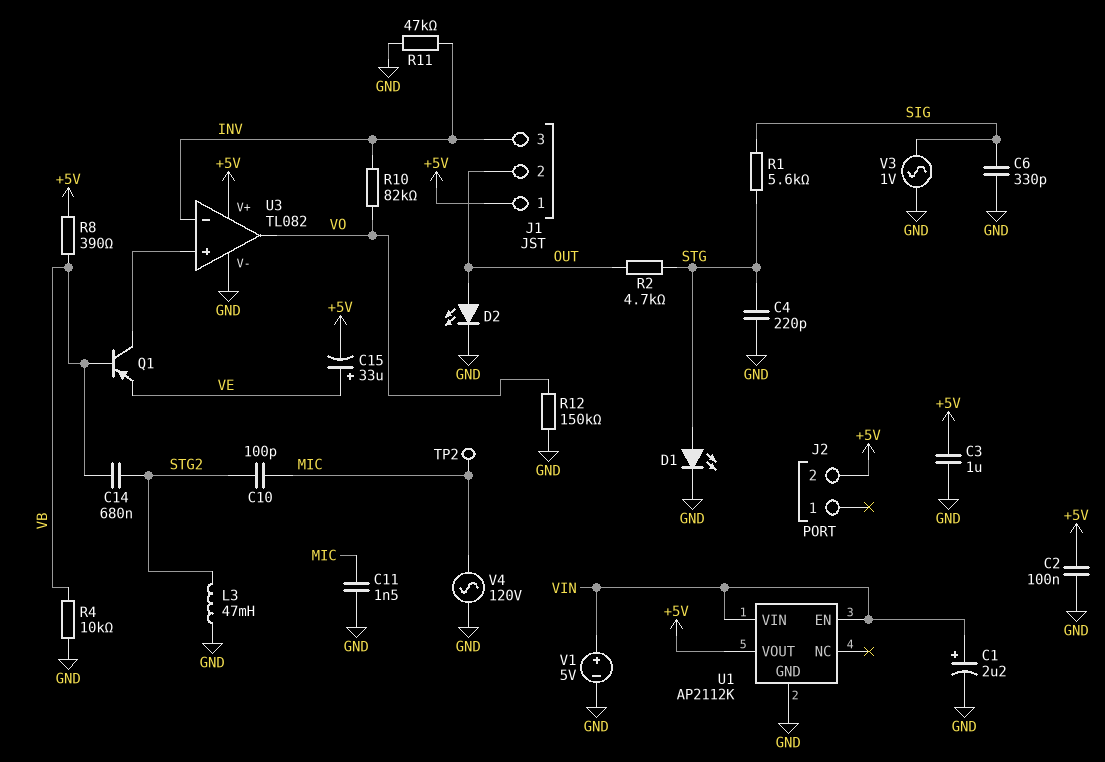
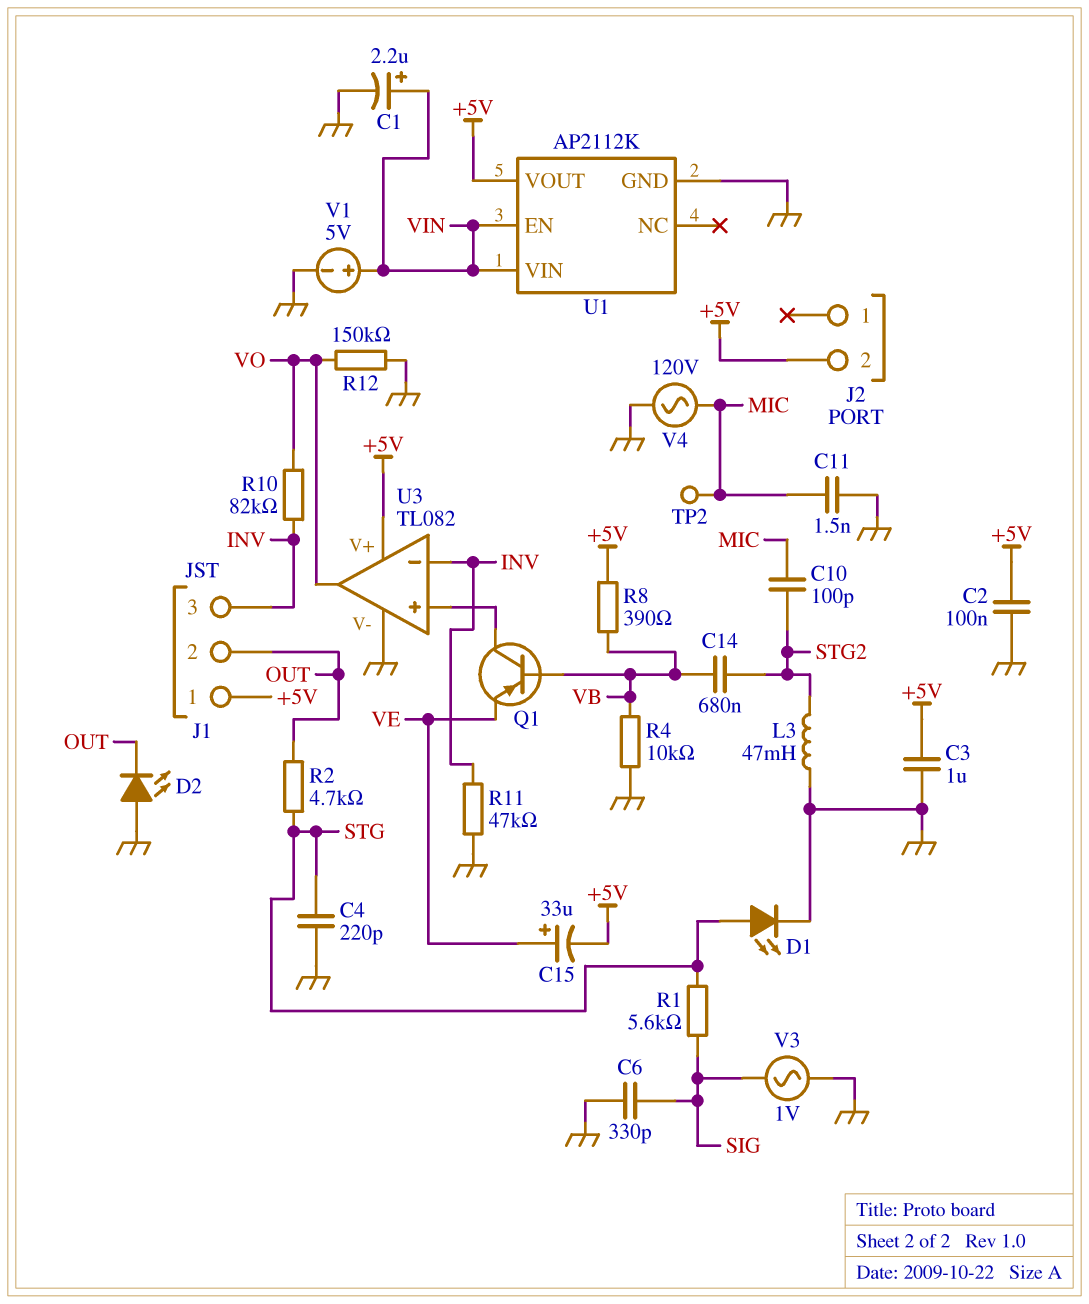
D2: LED (A OUT, K GND) -> LED (A GND, K OUT)

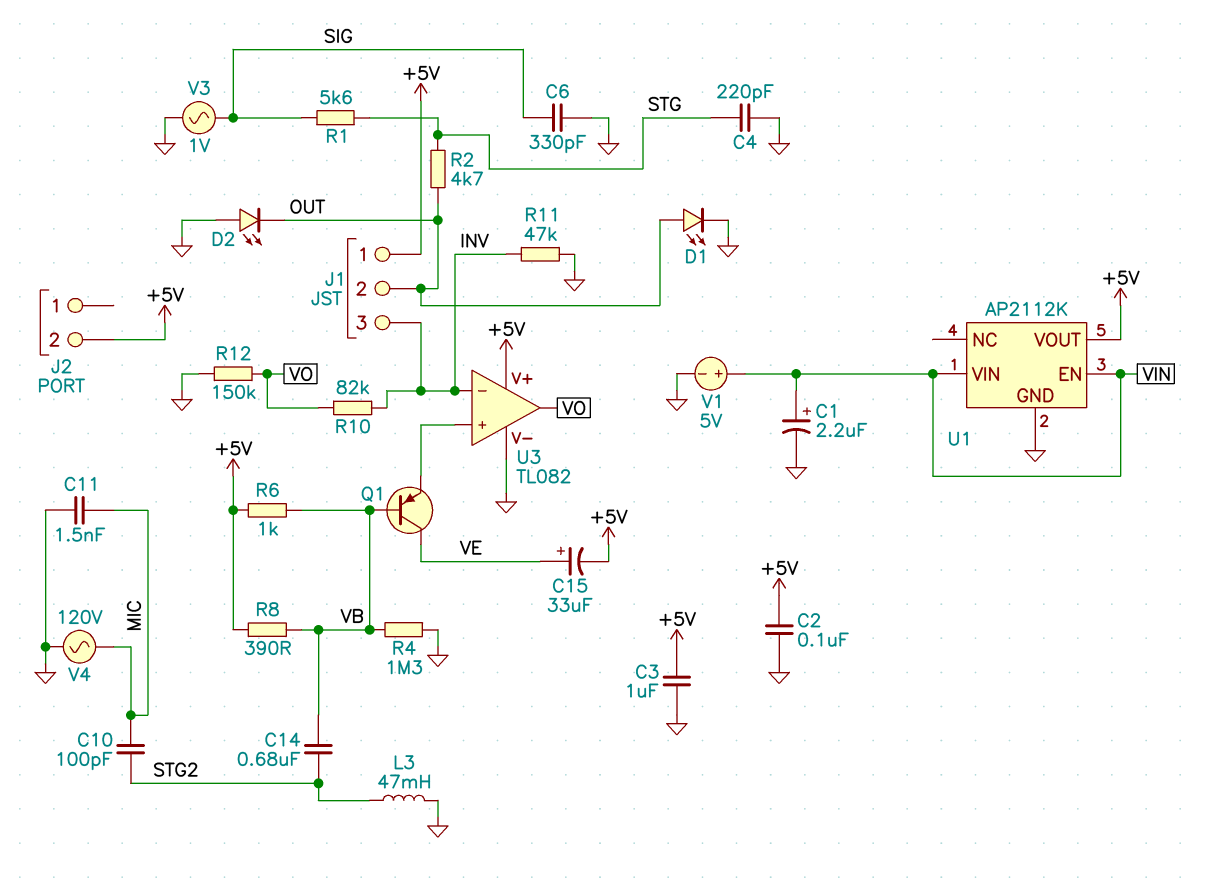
D1: LED (A STG, K GND) -> LED (A OUT, K GND)
Q1: PNP (B VB, C U3/in+, E VE) -> PNP (B VB, C VE, E U3/in+)
R4: 10k (GND, VB) -> 1.3M (GND, VB)
R6: none -> 1k (+5V, VB)
TP2: test point (MIC) -> none

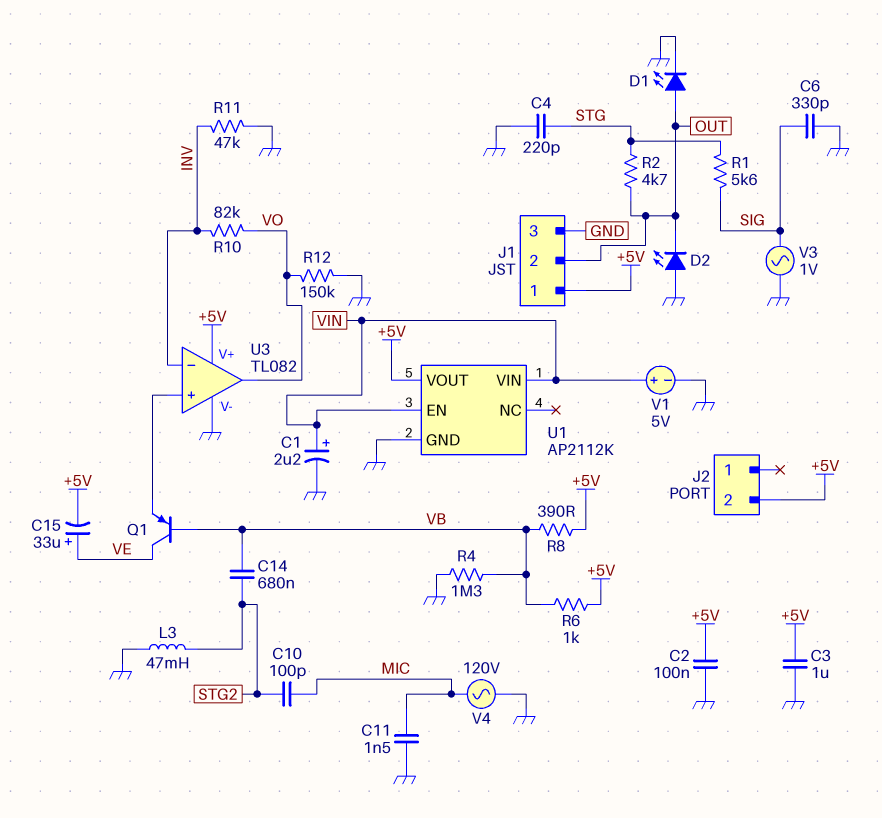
J1 pin 3: INV -> GND

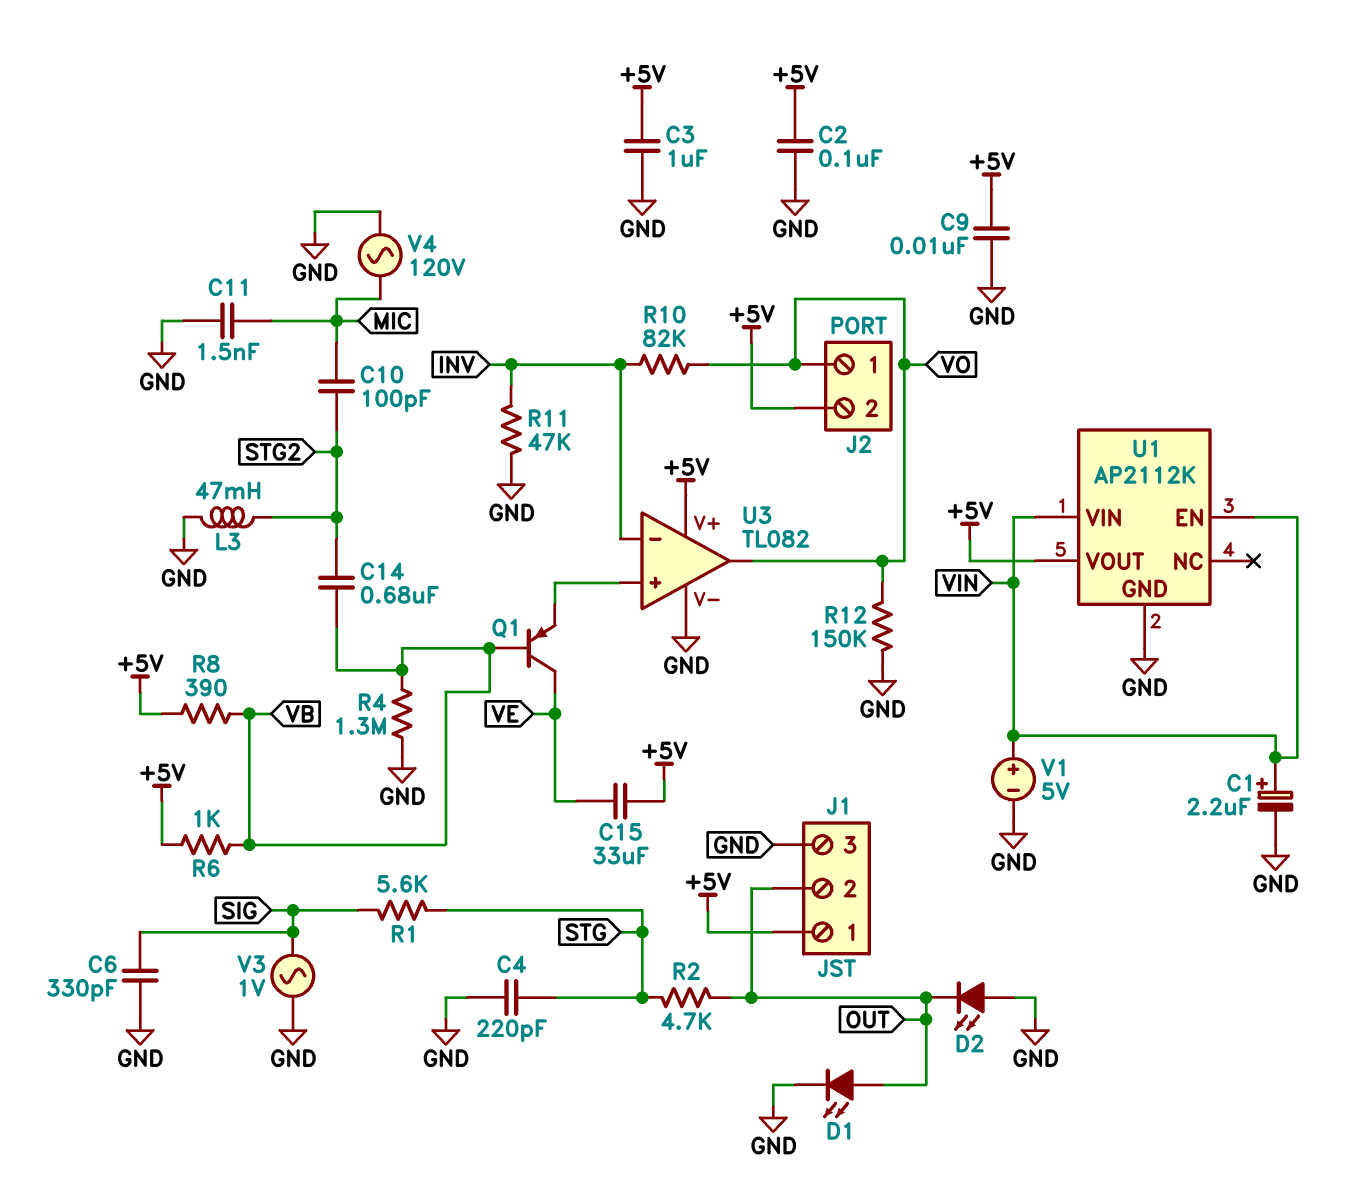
C9: none -> 10nF (+5V, GND)
C15: 33uF (plus VE, minus +5V) -> 33uF (+5V, VE)
J2 pin 1: none -> VO

